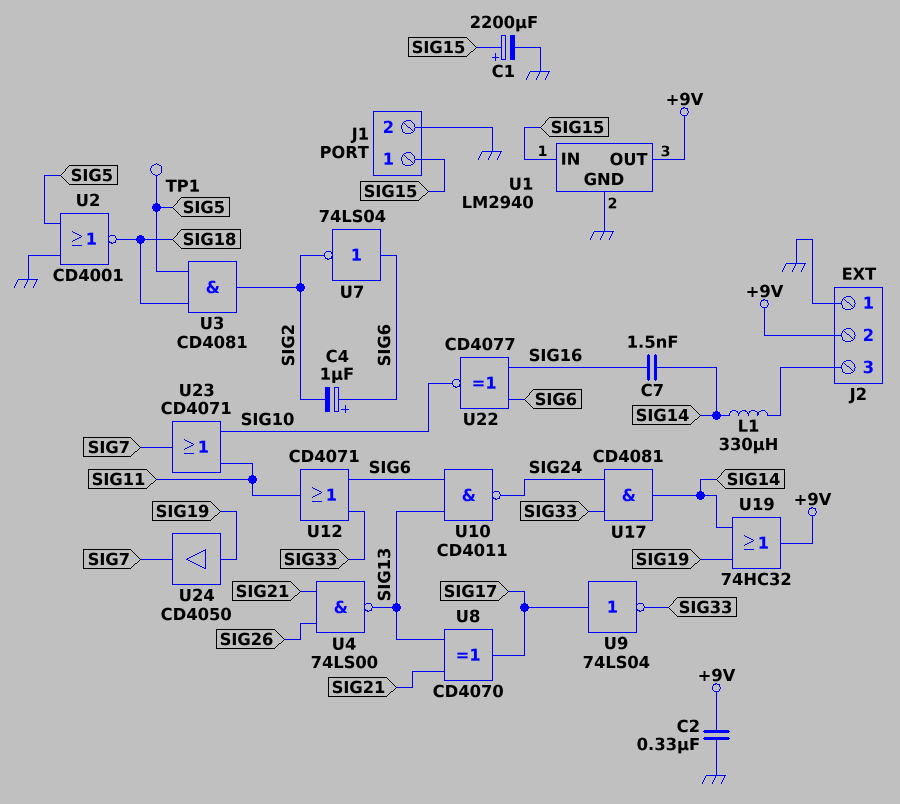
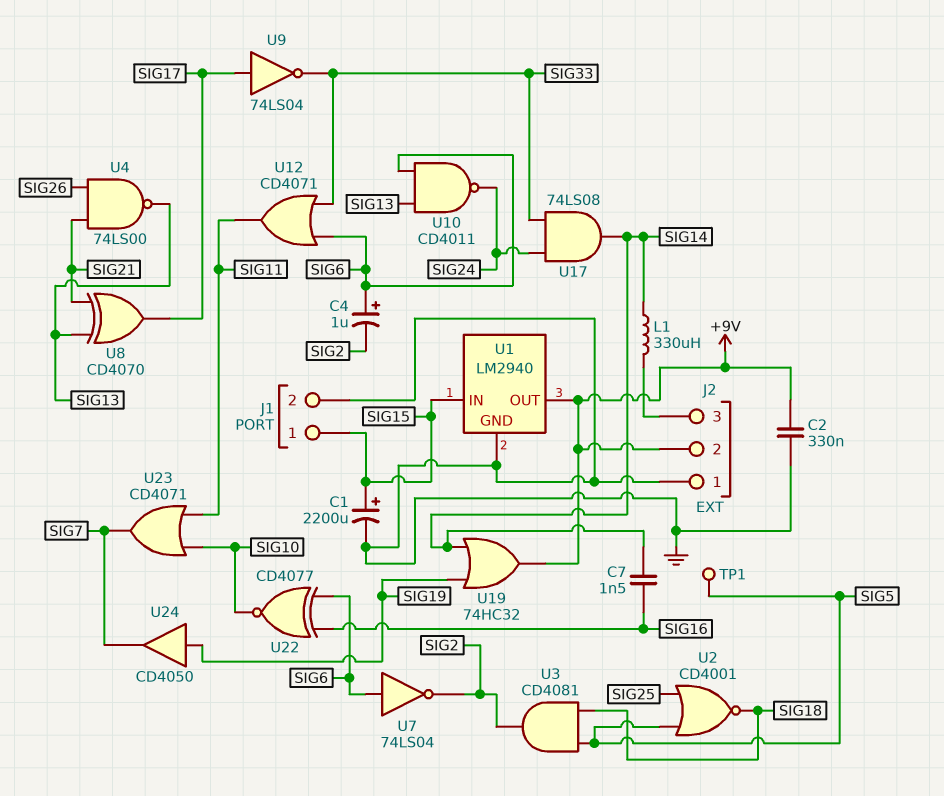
U2: NOR CD4001 (in GND, in SIG5, out SIG18) -> NOR CD4001 (in SIG5, in SIG25, out SIG18)
U17: AND CD4081 (in SIG24, in SIG33, out SIG14) -> AND 74LS08 (in SIG24, in SIG33, out SIG14)

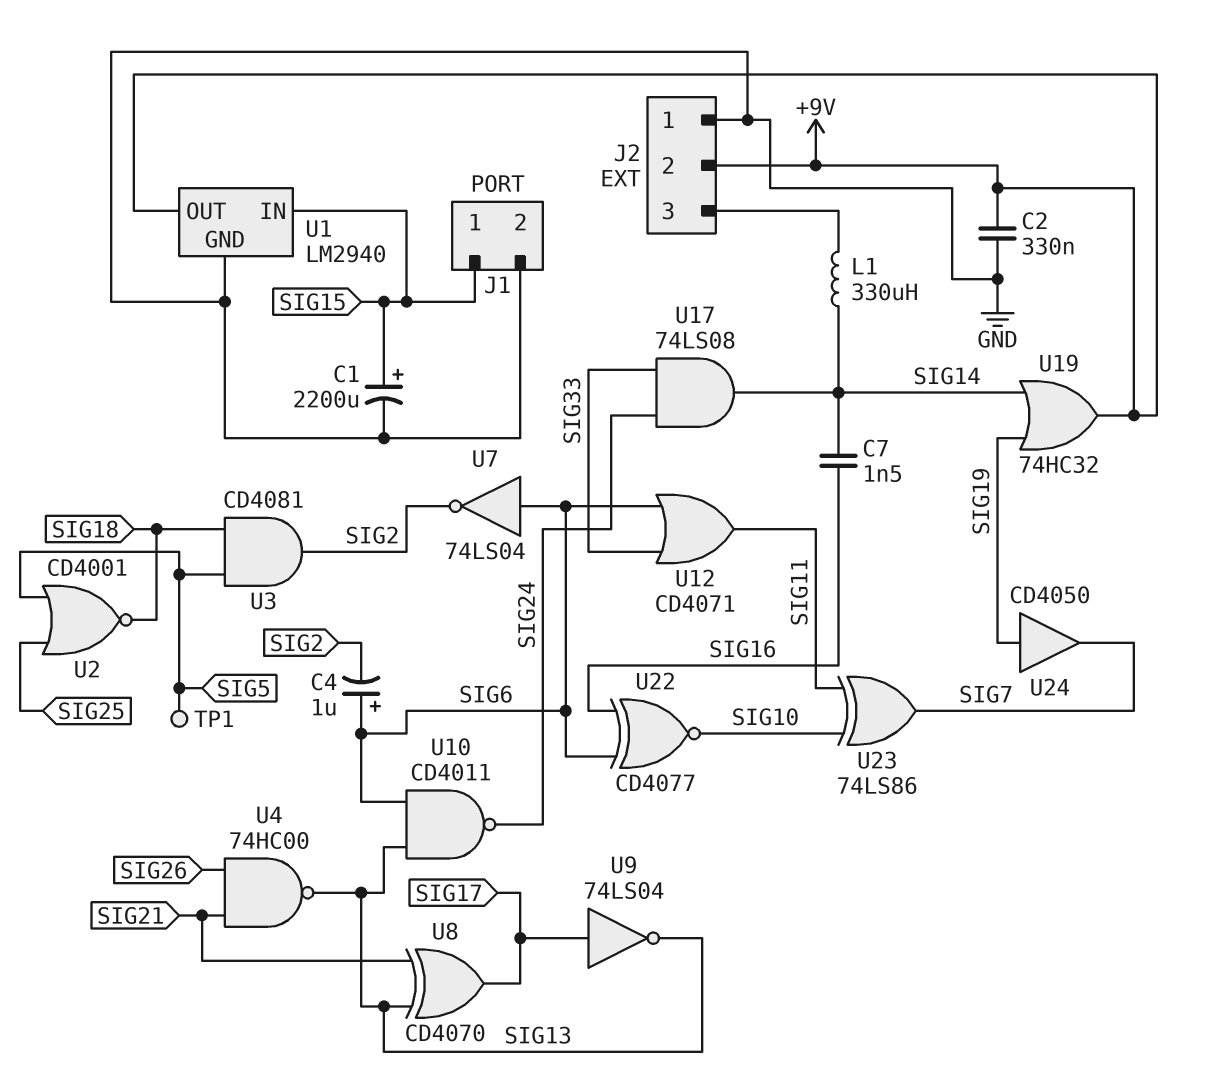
U4: NAND 74LS00 (in SIG21, in SIG26, out SIG13) -> NAND 74HC00 (in SIG21, in SIG26, out SIG13)
U9: NOT 74LS04 (in SIG17, out SIG33) -> NOT 74LS04 (in SIG17, out SIG13)
U23: OR CD4071 (in SIG10, in SIG11, out SIG7) -> XOR 74LS86 (in SIG10, in SIG11, out SIG7)

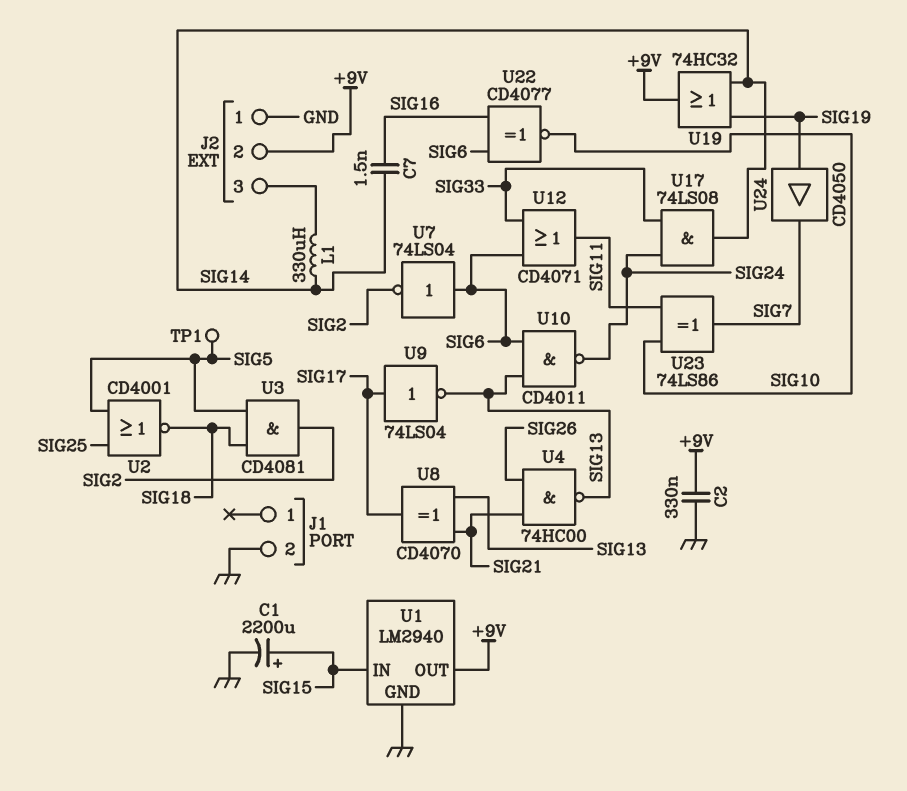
C4: 1uF (plus SIG6, minus SIG2) -> none
J1 pin 1: SIG15 -> none

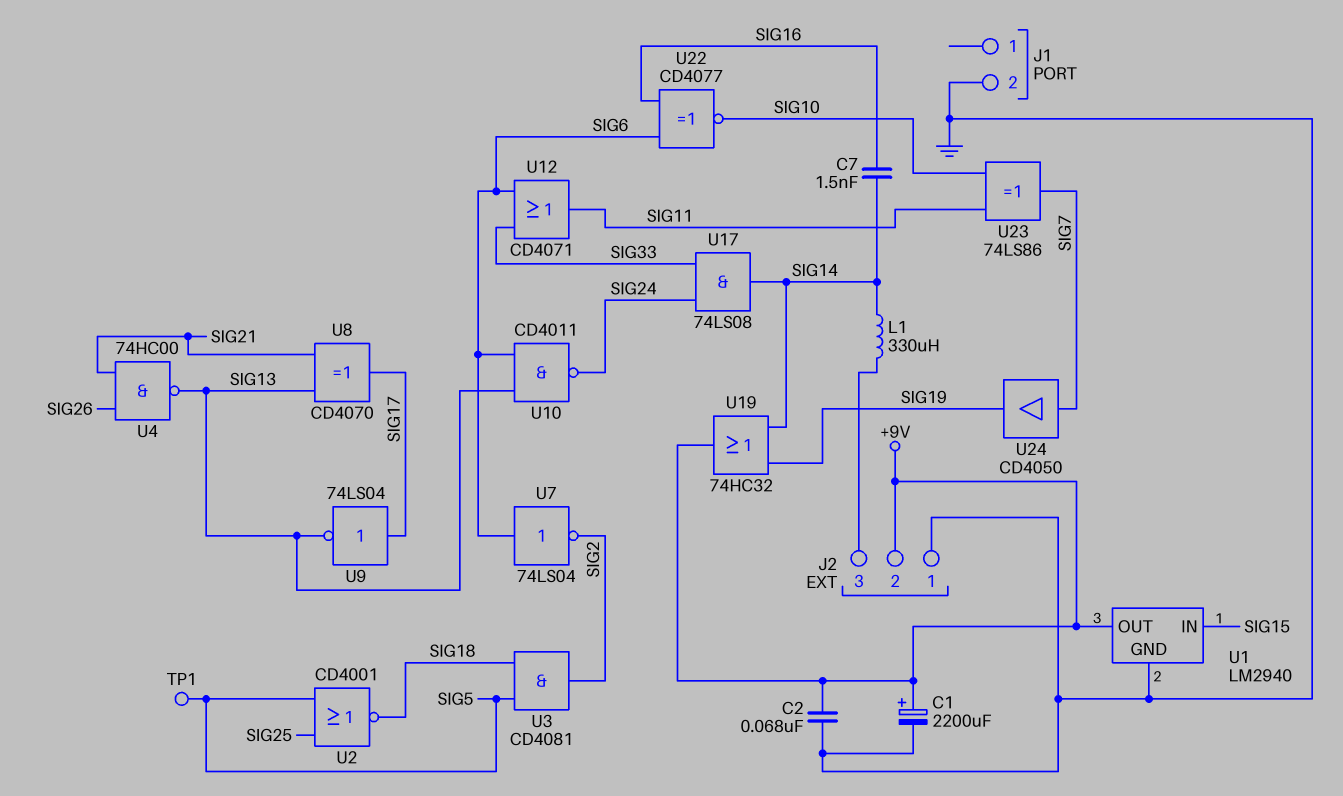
C1: 2200uF (plus SIG15, minus GND) -> 2200uF (plus +9V, minus GND)
C2: 330nF (+9V, GND) -> 68nF (+9V, GND)
U24: buffer CD4050 (in SIG19, out SIG7) -> buffer CD4050 (in SIG7, out SIG19)

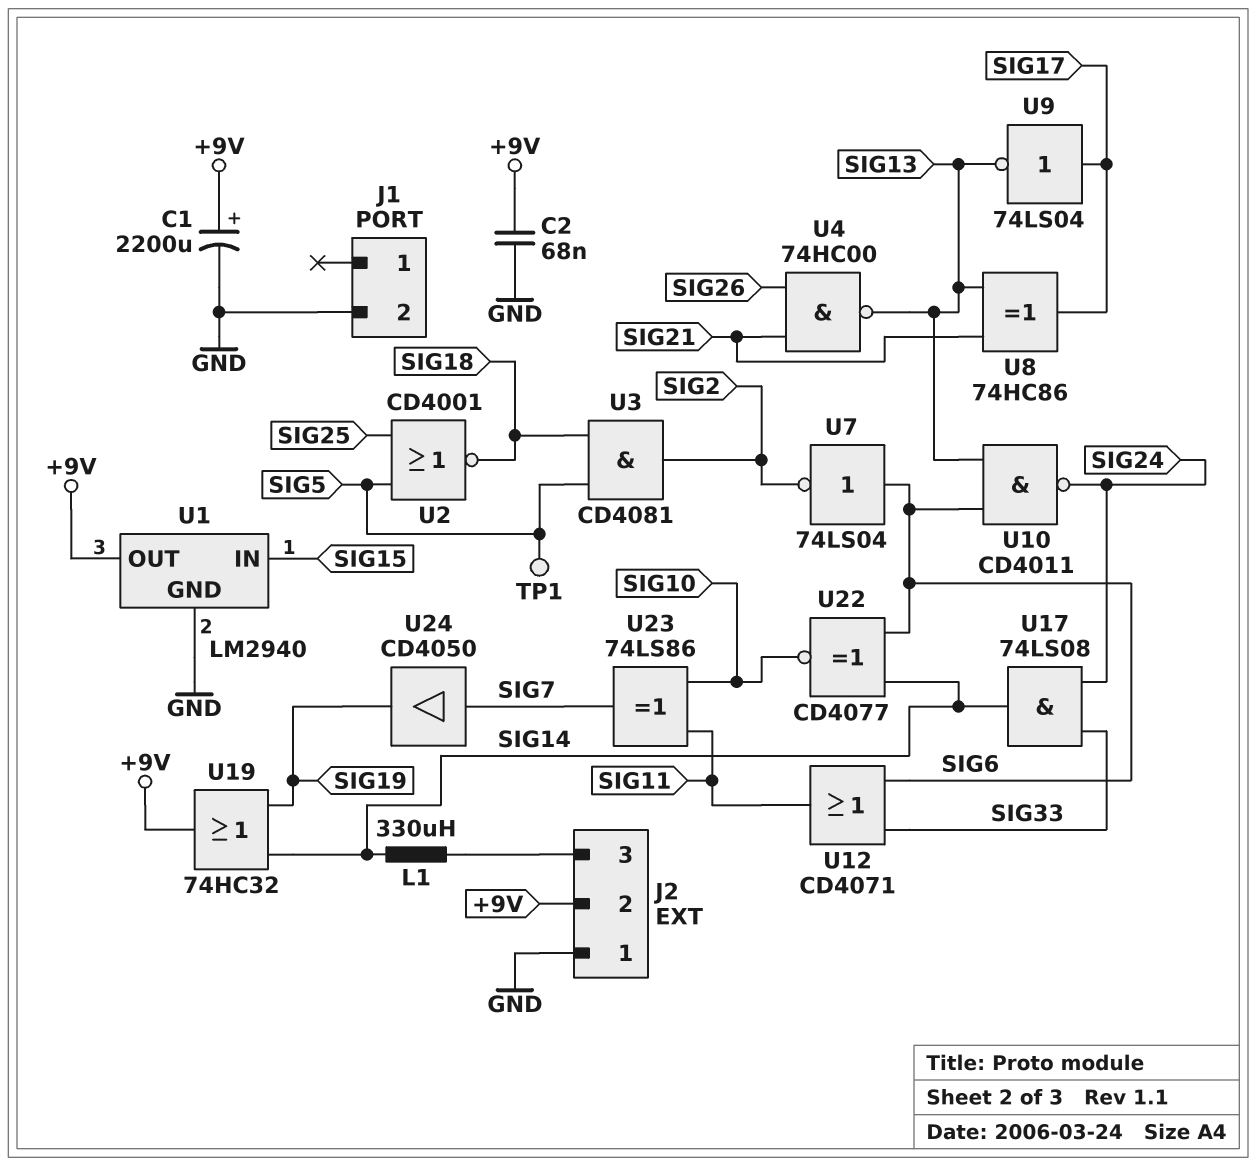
C7: 1.5nF (SIG14, SIG16) -> none
U8: XOR CD4070 (in SIG13, in SIG21, out SIG17) -> XOR 74HC86 (in SIG13, in SIG21, out SIG17)
U22: XNOR CD4077 (in SIG6, in SIG16, out SIG10) -> XNOR CD4077 (in SIG6, in SIG14, out SIG10)

